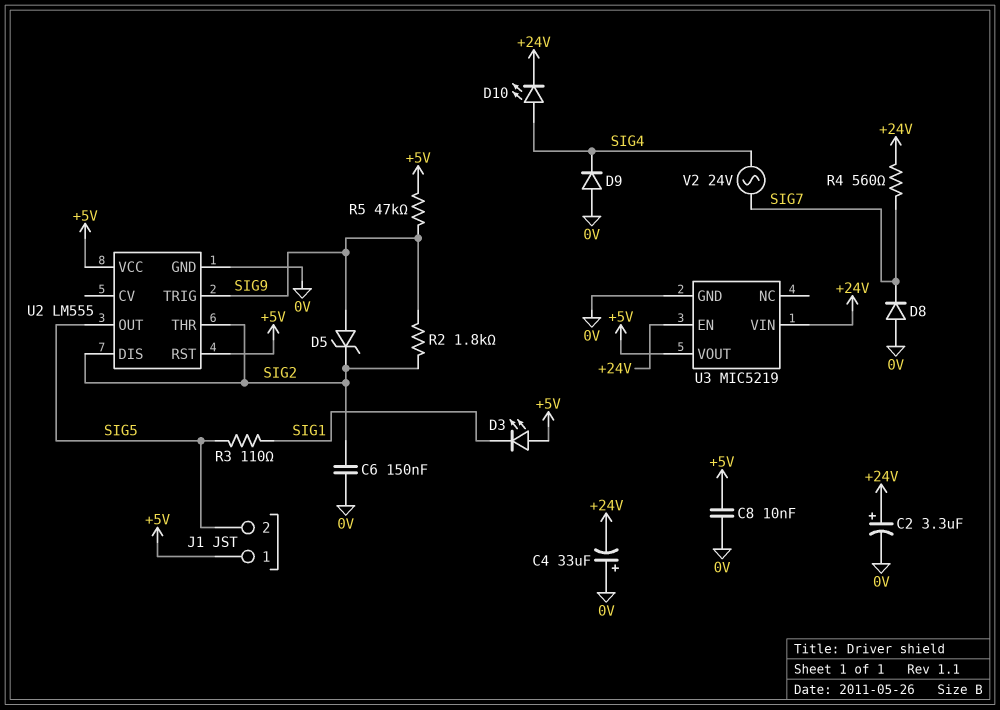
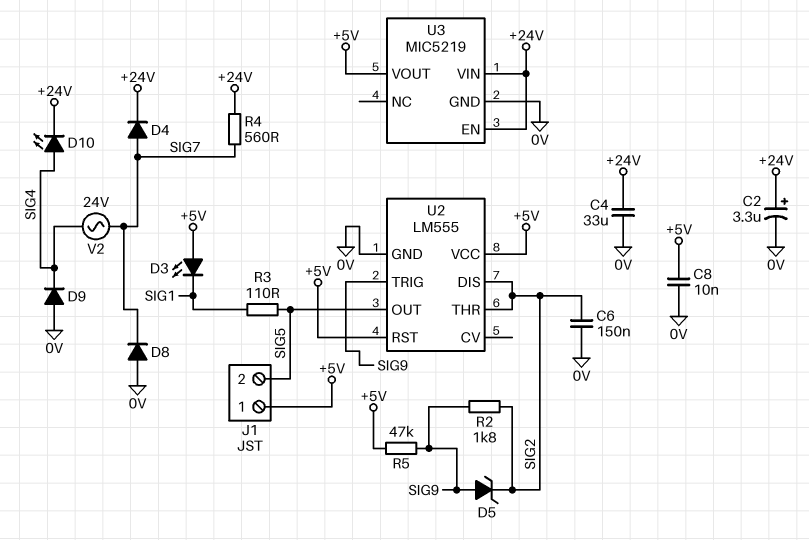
C4: 33uF (plus 0V, minus +24V) -> 33uF (+24V, 0V)
D4: none -> diode (A SIG7, K +24V)

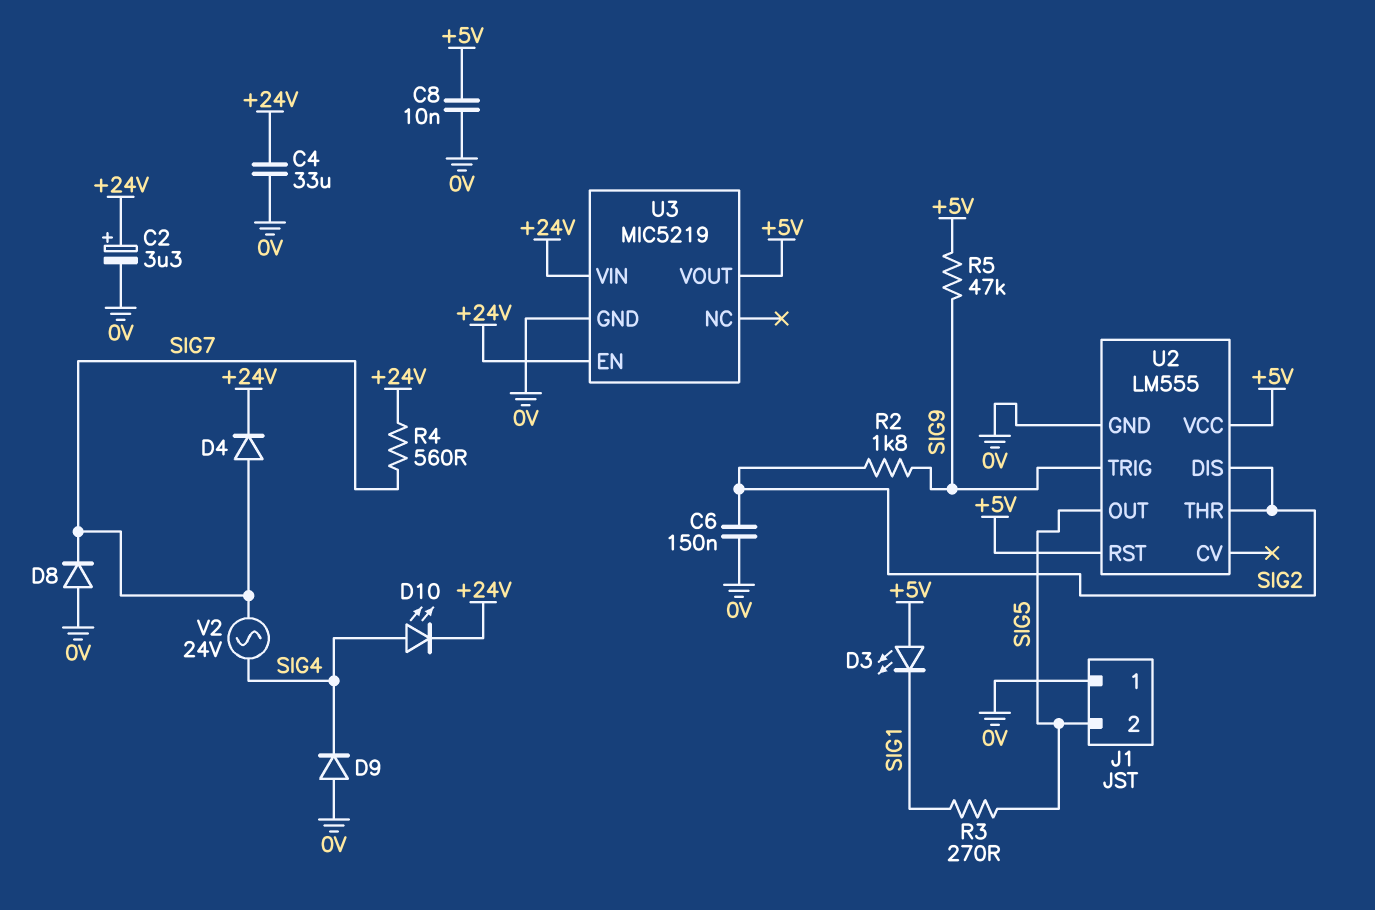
D5: zener (A SIG9, K SIG2) -> none
J1 pin 1: +5V -> 0V
R3: 110 (SIG1, SIG5) -> 270 (SIG1, SIG5)

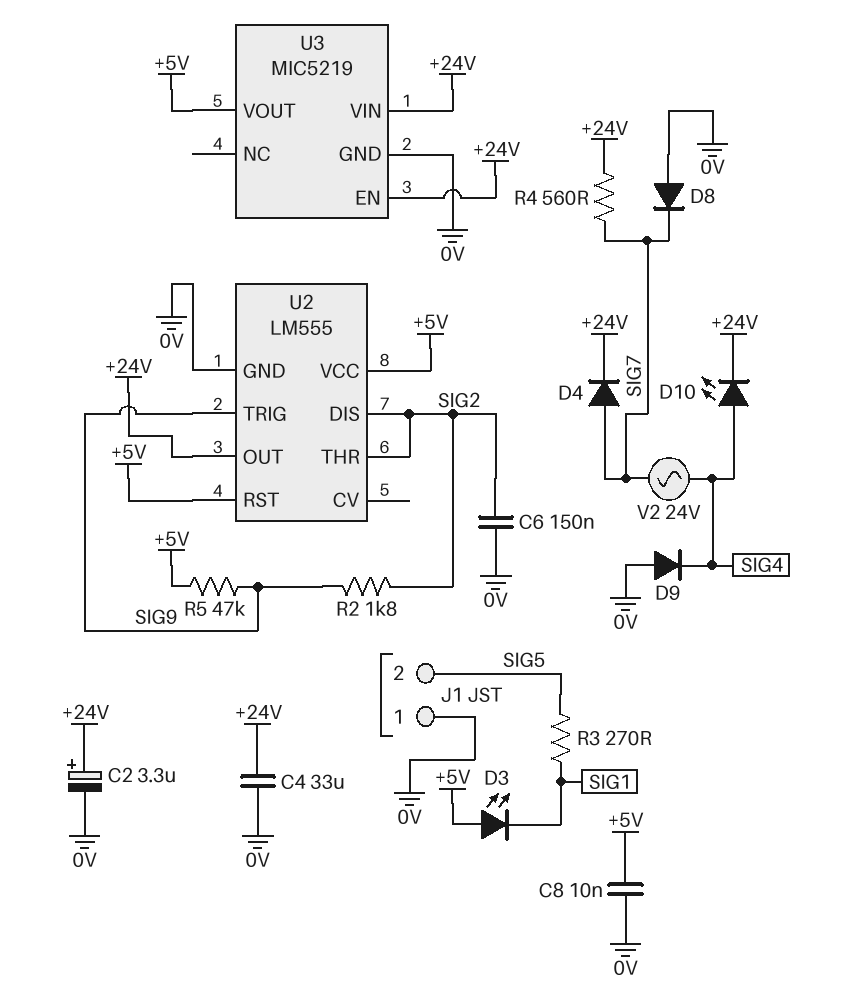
U2 pin OUT: SIG5 -> +24V

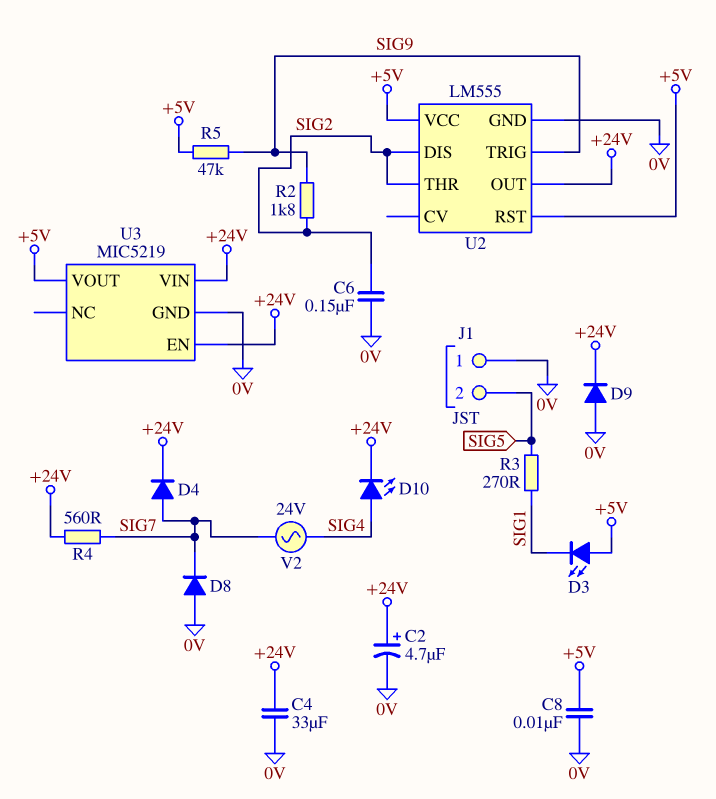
C2: 3.3uF (plus +24V, minus 0V) -> 4.7uF (plus +24V, minus 0V)
D9: diode (A 0V, K SIG4) -> diode (A 0V, K +24V)

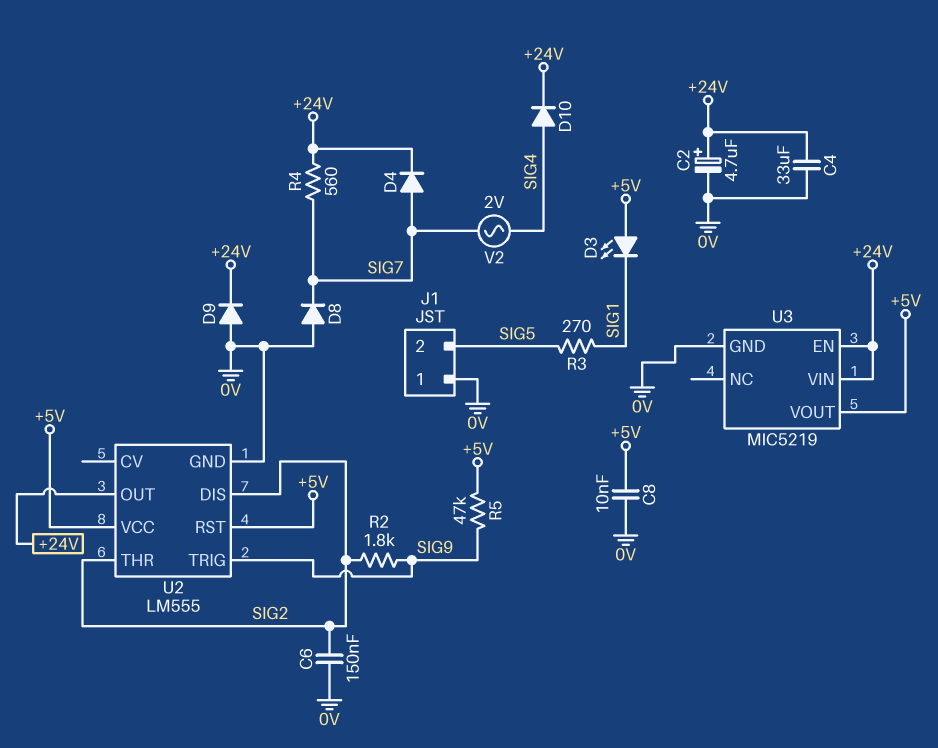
D10: LED (A SIG4, K +24V) -> diode (A SIG4, K +24V)
V2: AC 24V (SIG4, SIG7) -> AC 2V (SIG4, SIG7)

